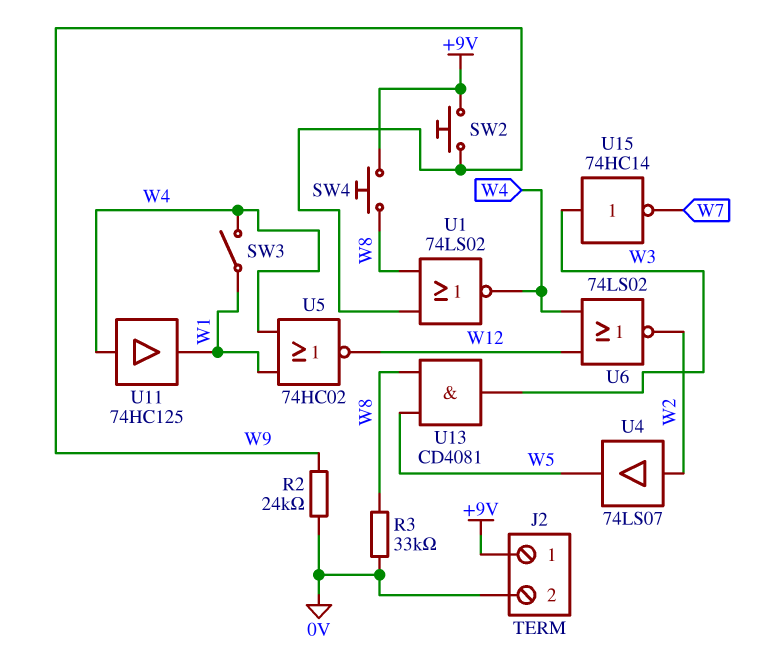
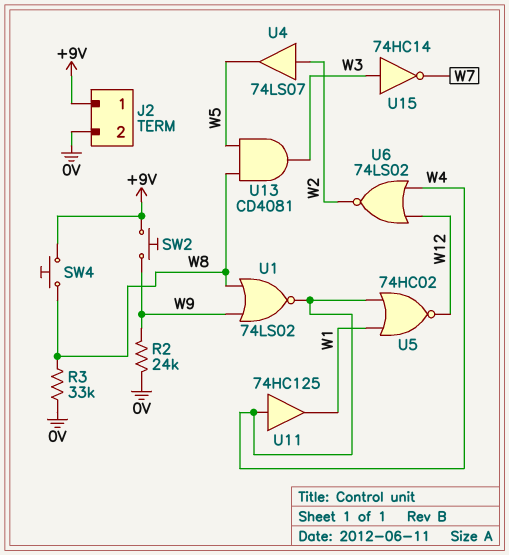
SW3: switch (W1, W4) -> none

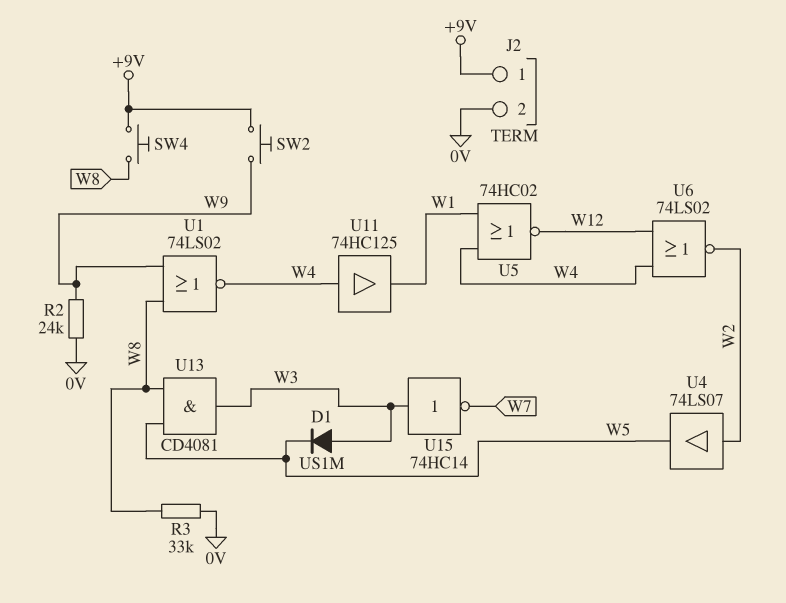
D1: none -> diode US1M (A W3, K W5)

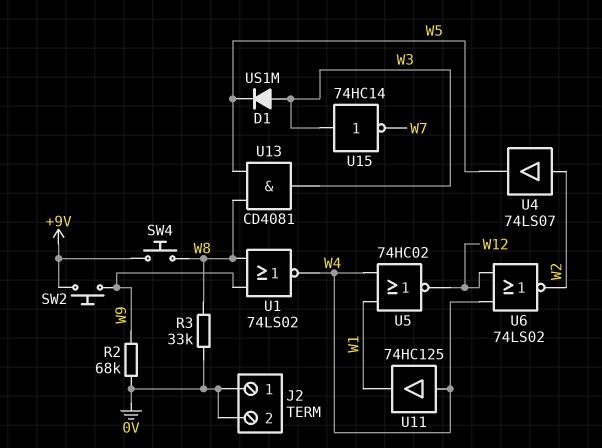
J2 pin 1: +9V -> 0V
R2: 24k (0V, W9) -> 68k (0V, W9)

